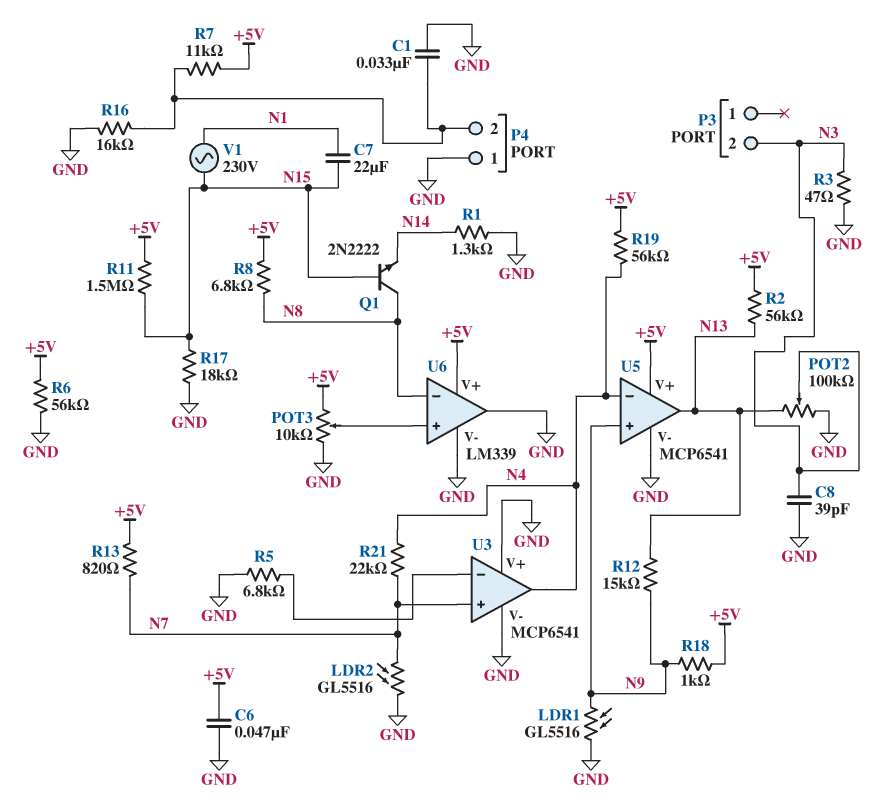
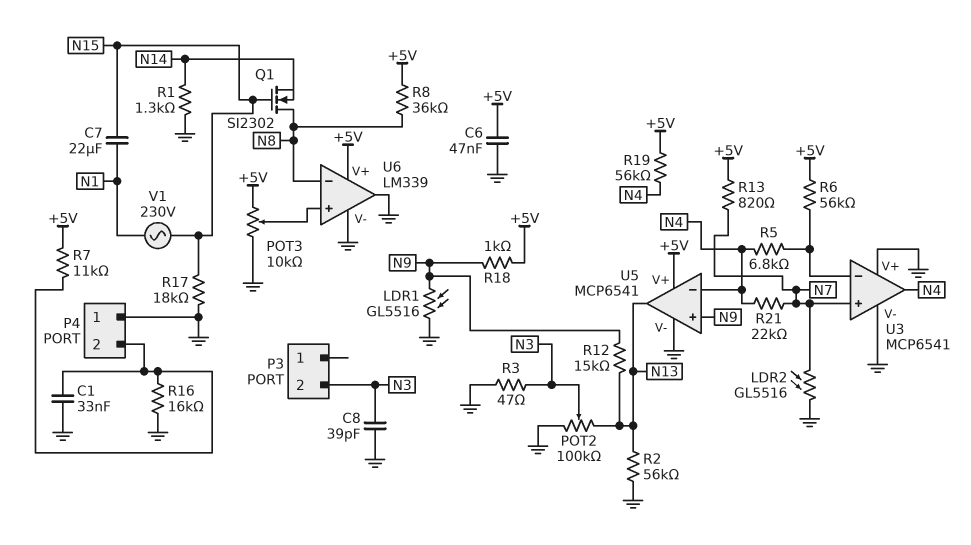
Q1: NPN 2N2222 (B N15, C N8, E N14) -> NMOS SI2302 (G N15, D N8, S N14)
R2: 56k (+5V, N13) -> 56k (GND, N13)
R5: 6.8k (GND, U3/in-) -> 6.8k (N4, U3/in-)
R6: 56k (+5V, GND) -> 56k (+5V, U3/in-)
R8: 6.8k (+5V, N8) -> 36k (+5V, N8)
R11: 1.5M (+5V, N15) -> none

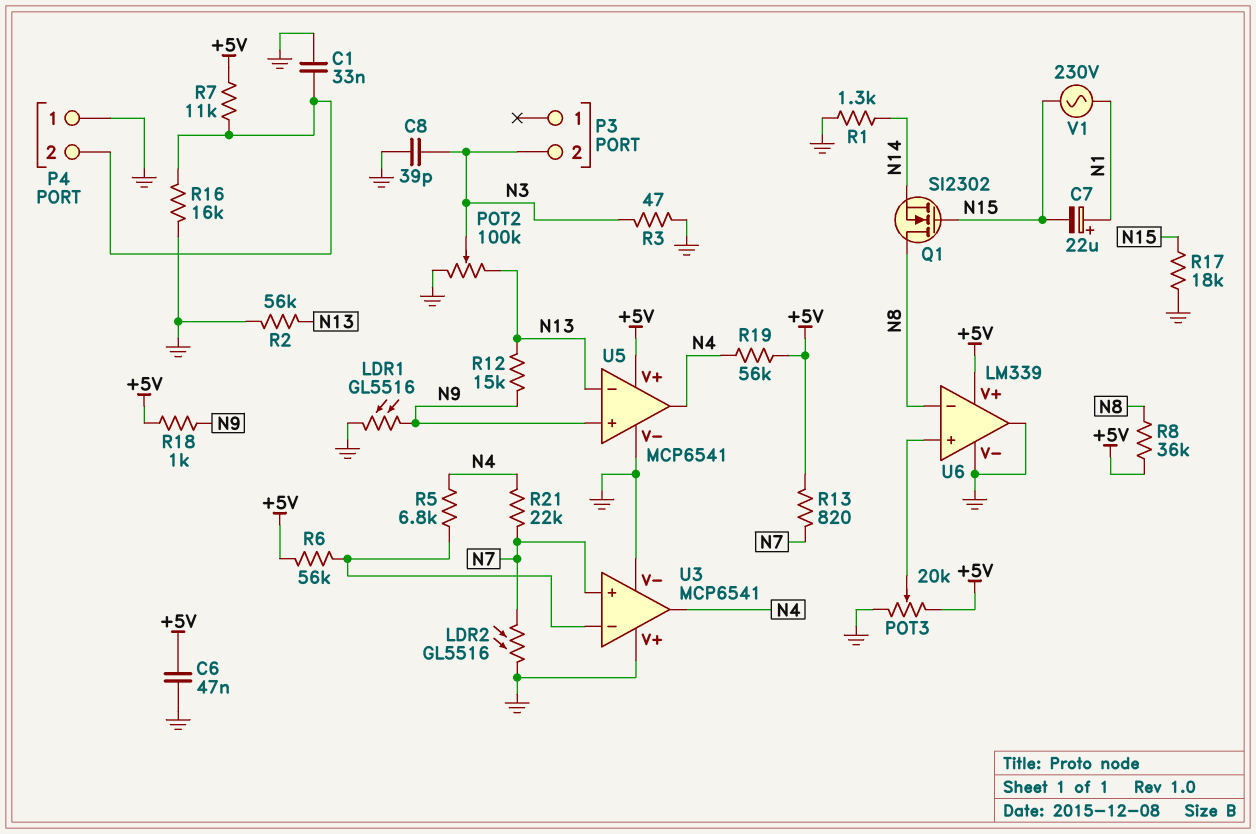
C7: 22uF (N1, N15) -> 22uF (plus N1, minus N15)
POT3: 10k (+5V, GND, wiper U6/in+) -> 20k (+5V, GND, wiper U6/in+)
U5 pin in-: N4 -> N13
U5 pin out: N13 -> N4

